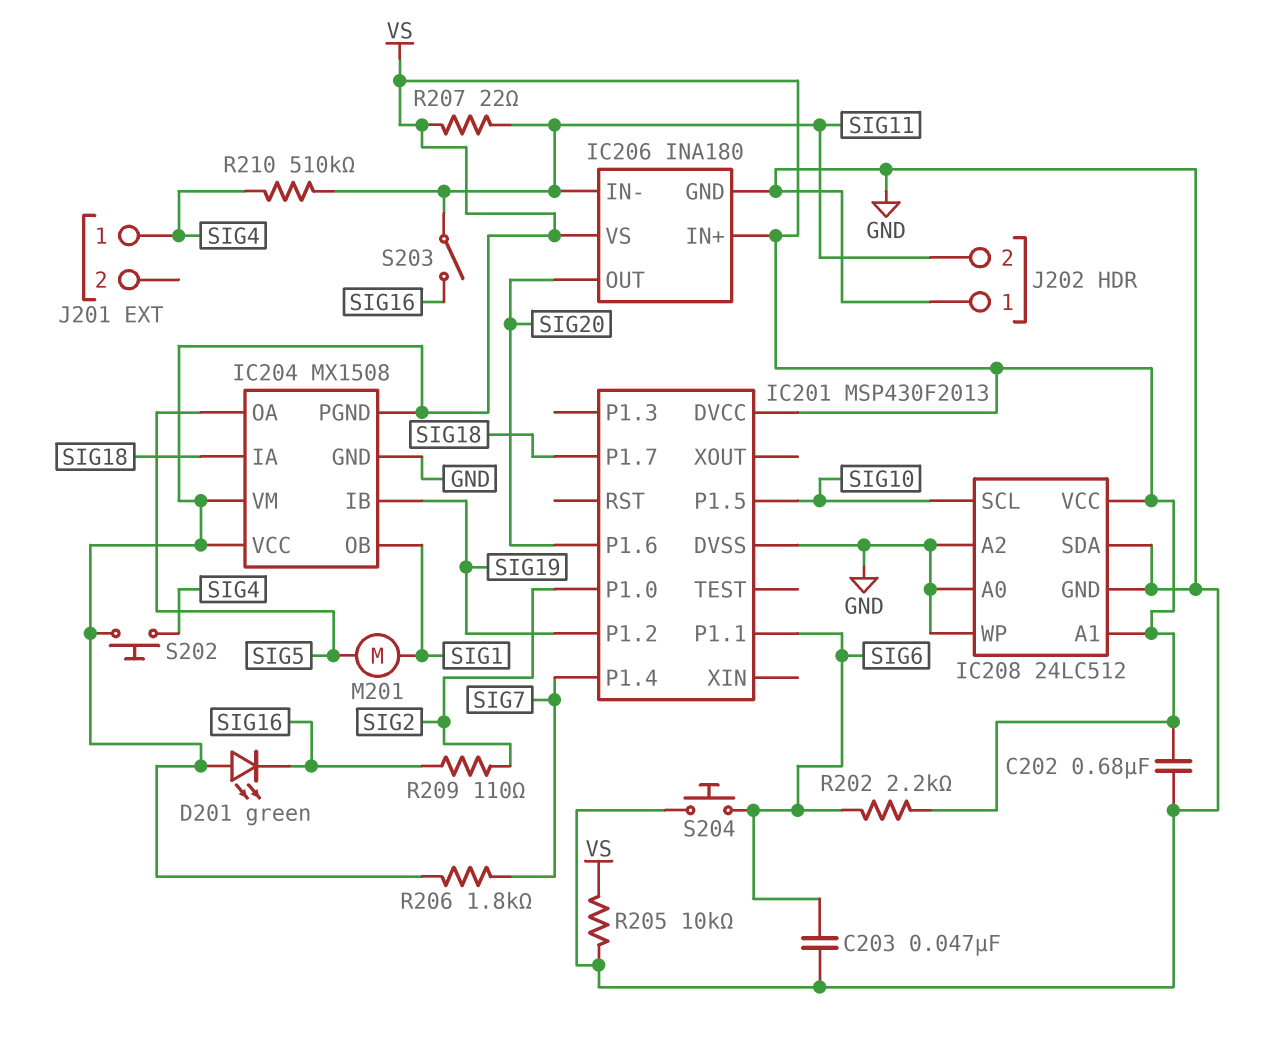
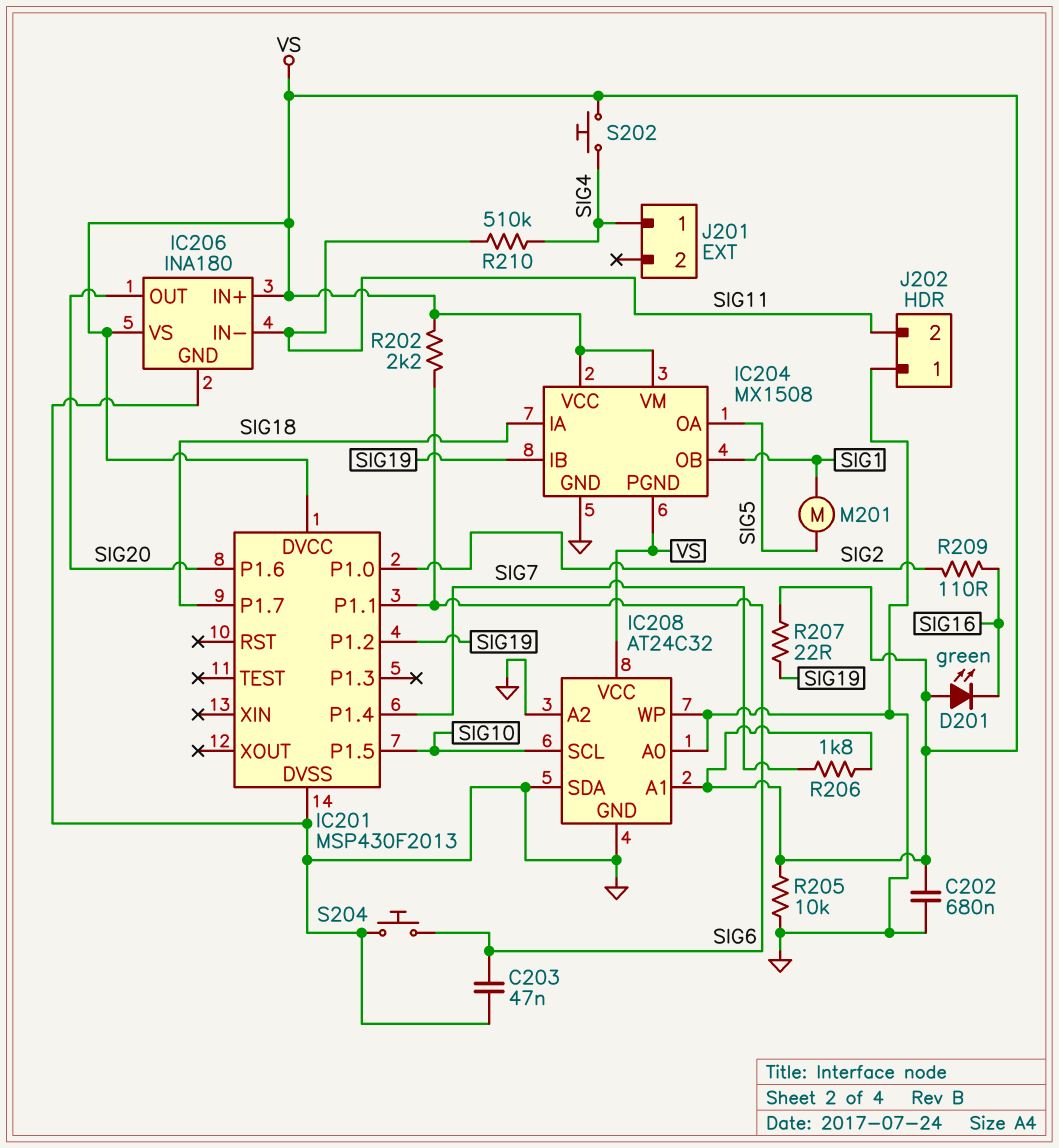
IC208: 24LC512 -> AT24C32
R207: 22 (SIG11, VS) -> 22 (SIG19, VS)
S203: switch (SIG11, SIG16) -> none

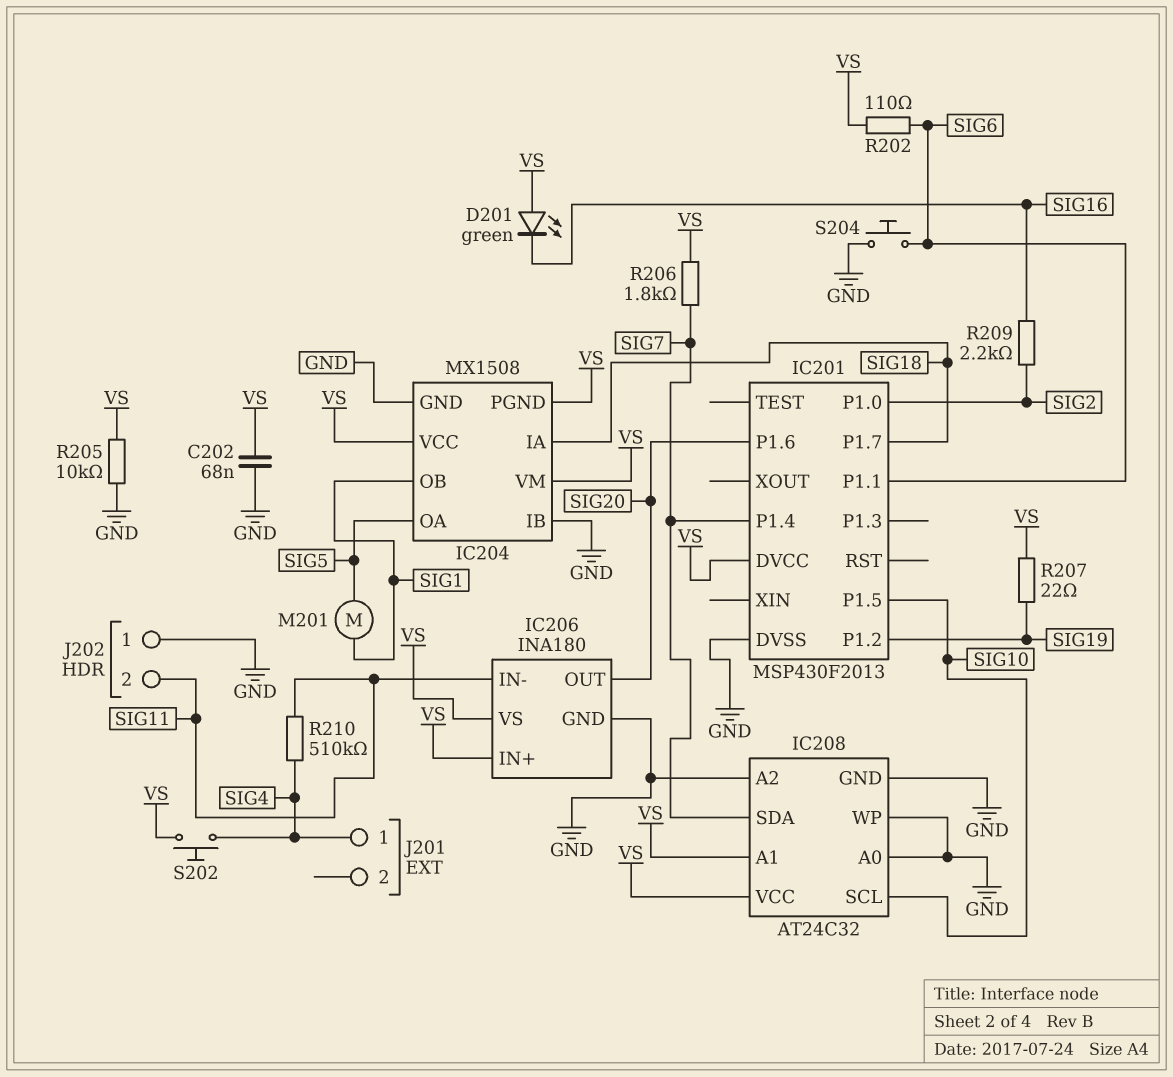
C202: 680nF (GND, VS) -> 68nF (GND, VS)
C203: 47nF (GND, SIG6) -> none
IC204 pin IB: SIG19 -> GND
IC208 pin SDA: GND -> SIG7
R202: 2.2k (SIG6, VS) -> 110 (SIG6, VS)
R209: 110 (SIG2, SIG16) -> 2.2k (SIG2, SIG16)

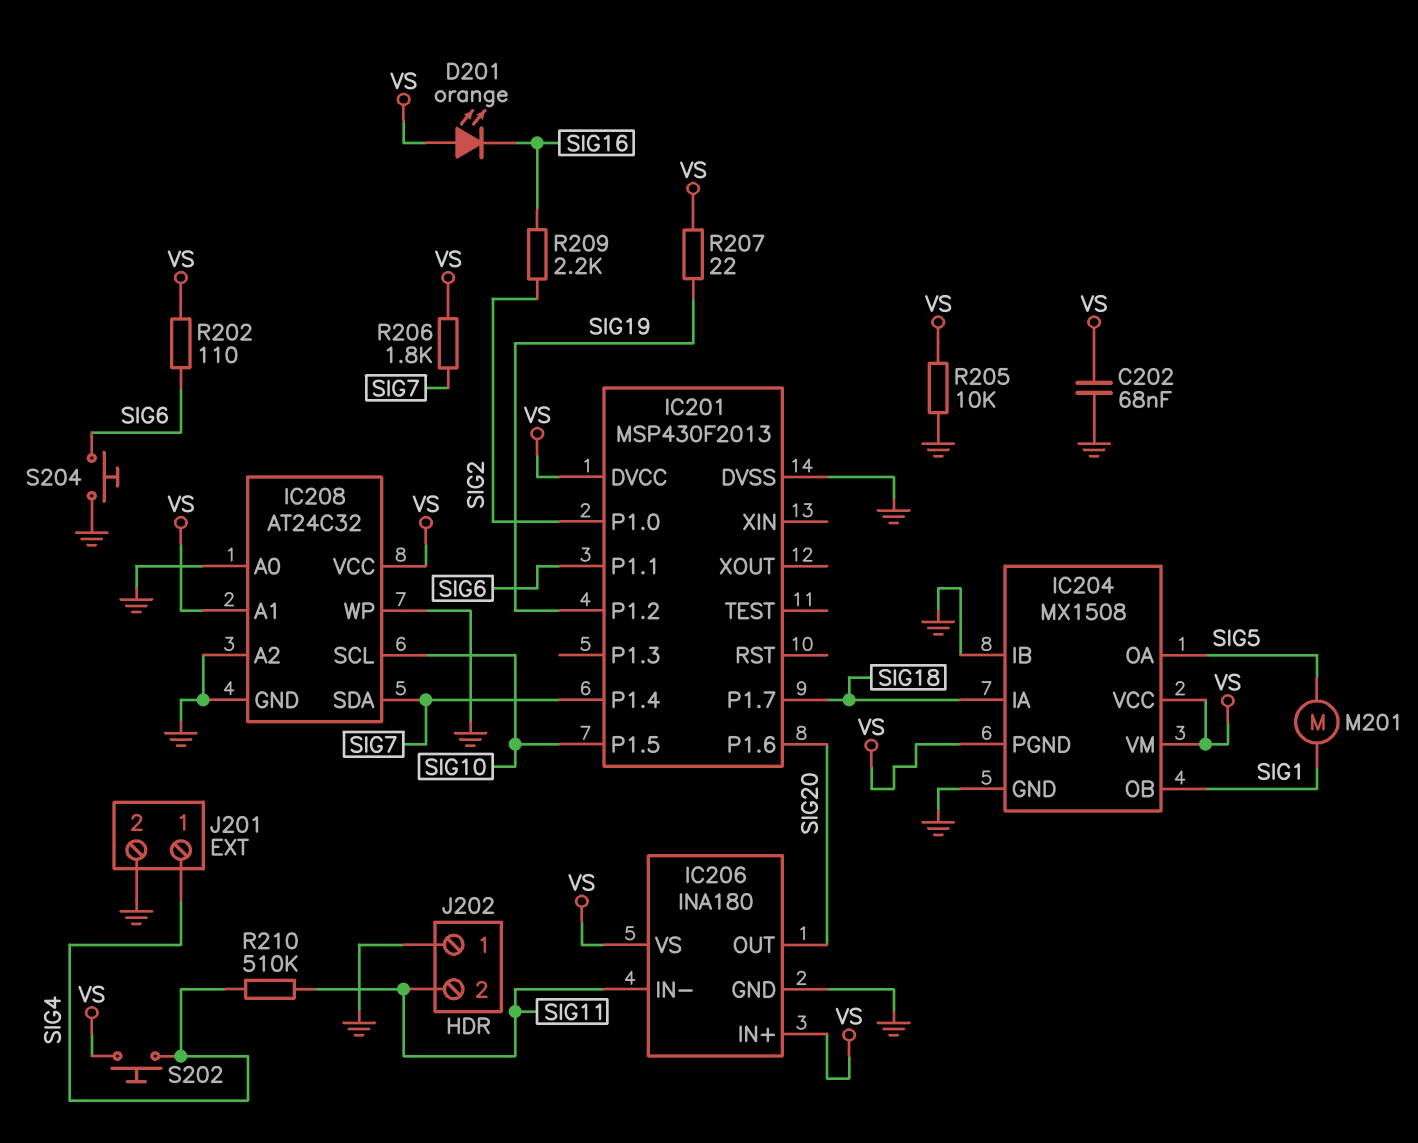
D201: LED green (A VS, K SIG16) -> LED orange (A VS, K SIG16)
J201 pin 2: none -> GND

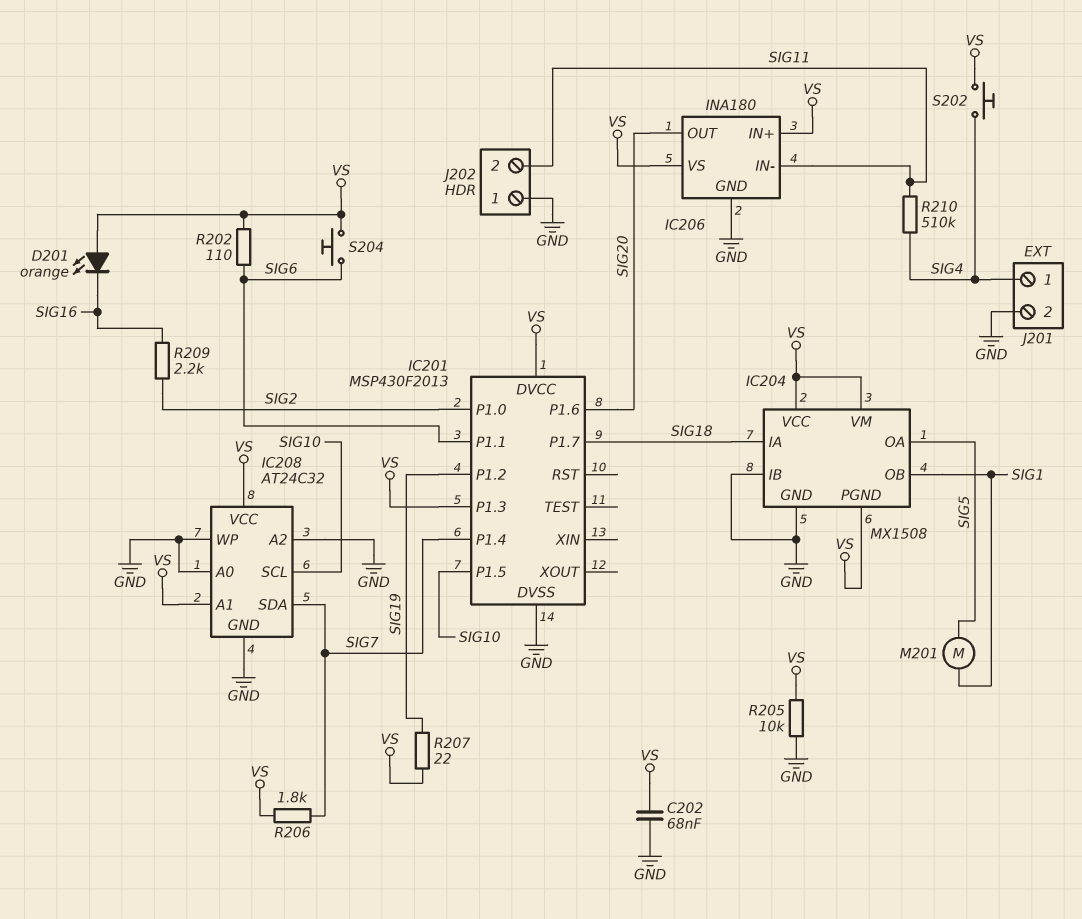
IC201 pin P1.3: none -> VS
S204: button (GND, SIG6) -> button (SIG6, VS)

